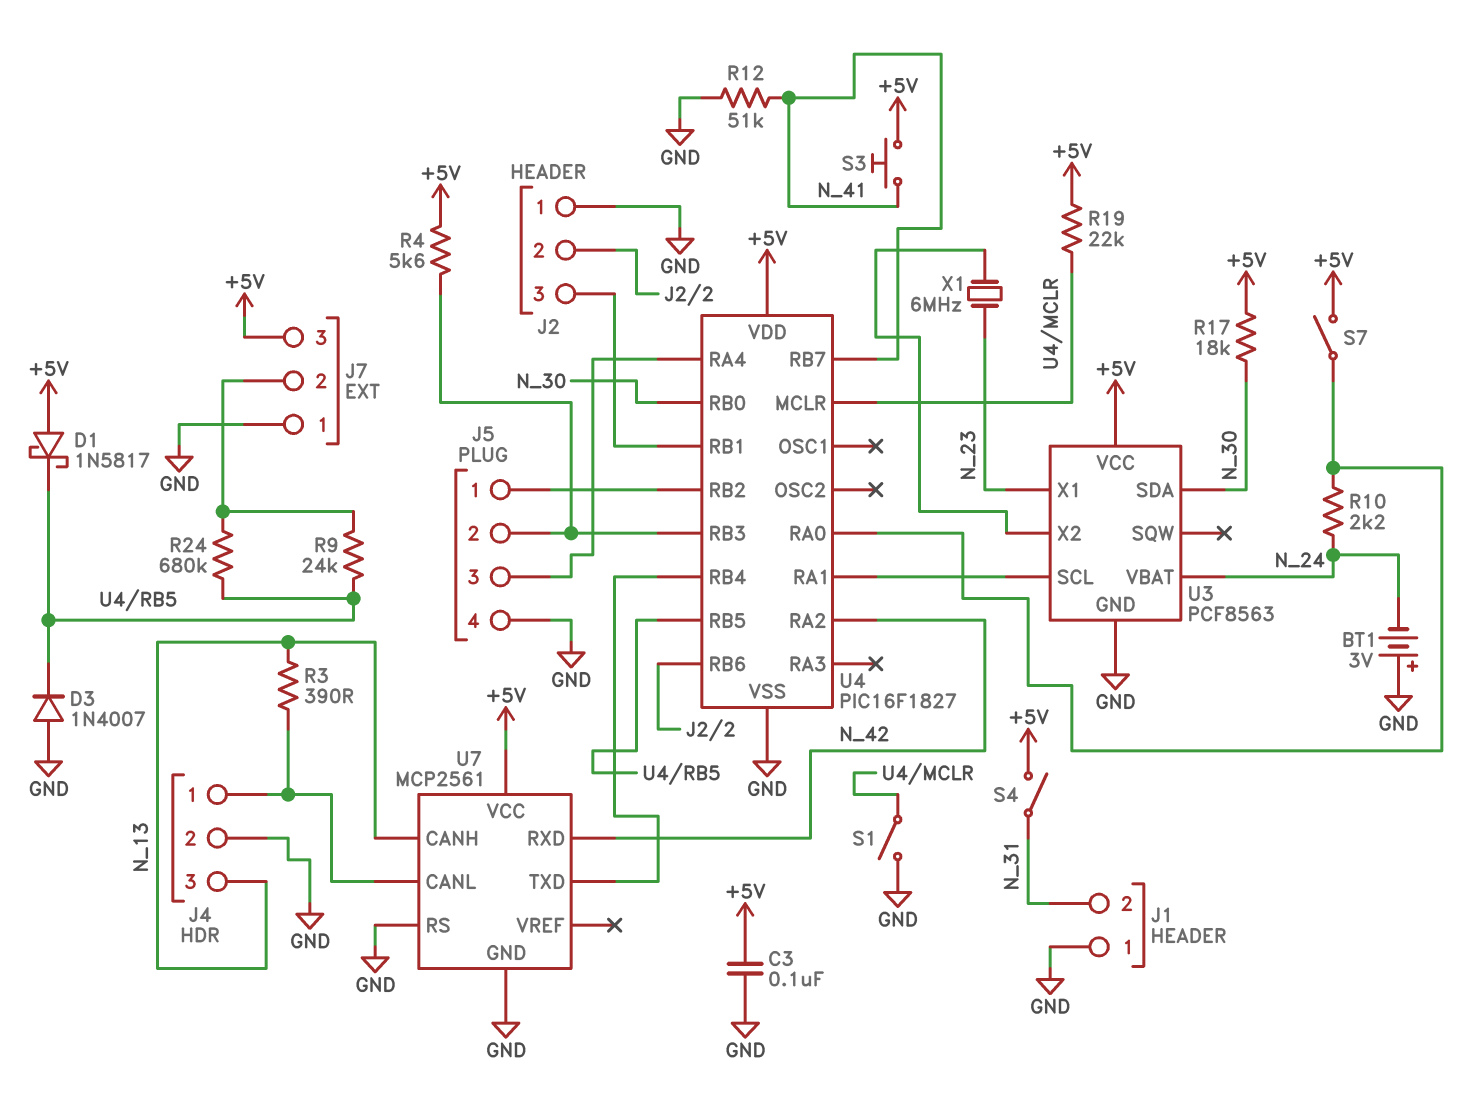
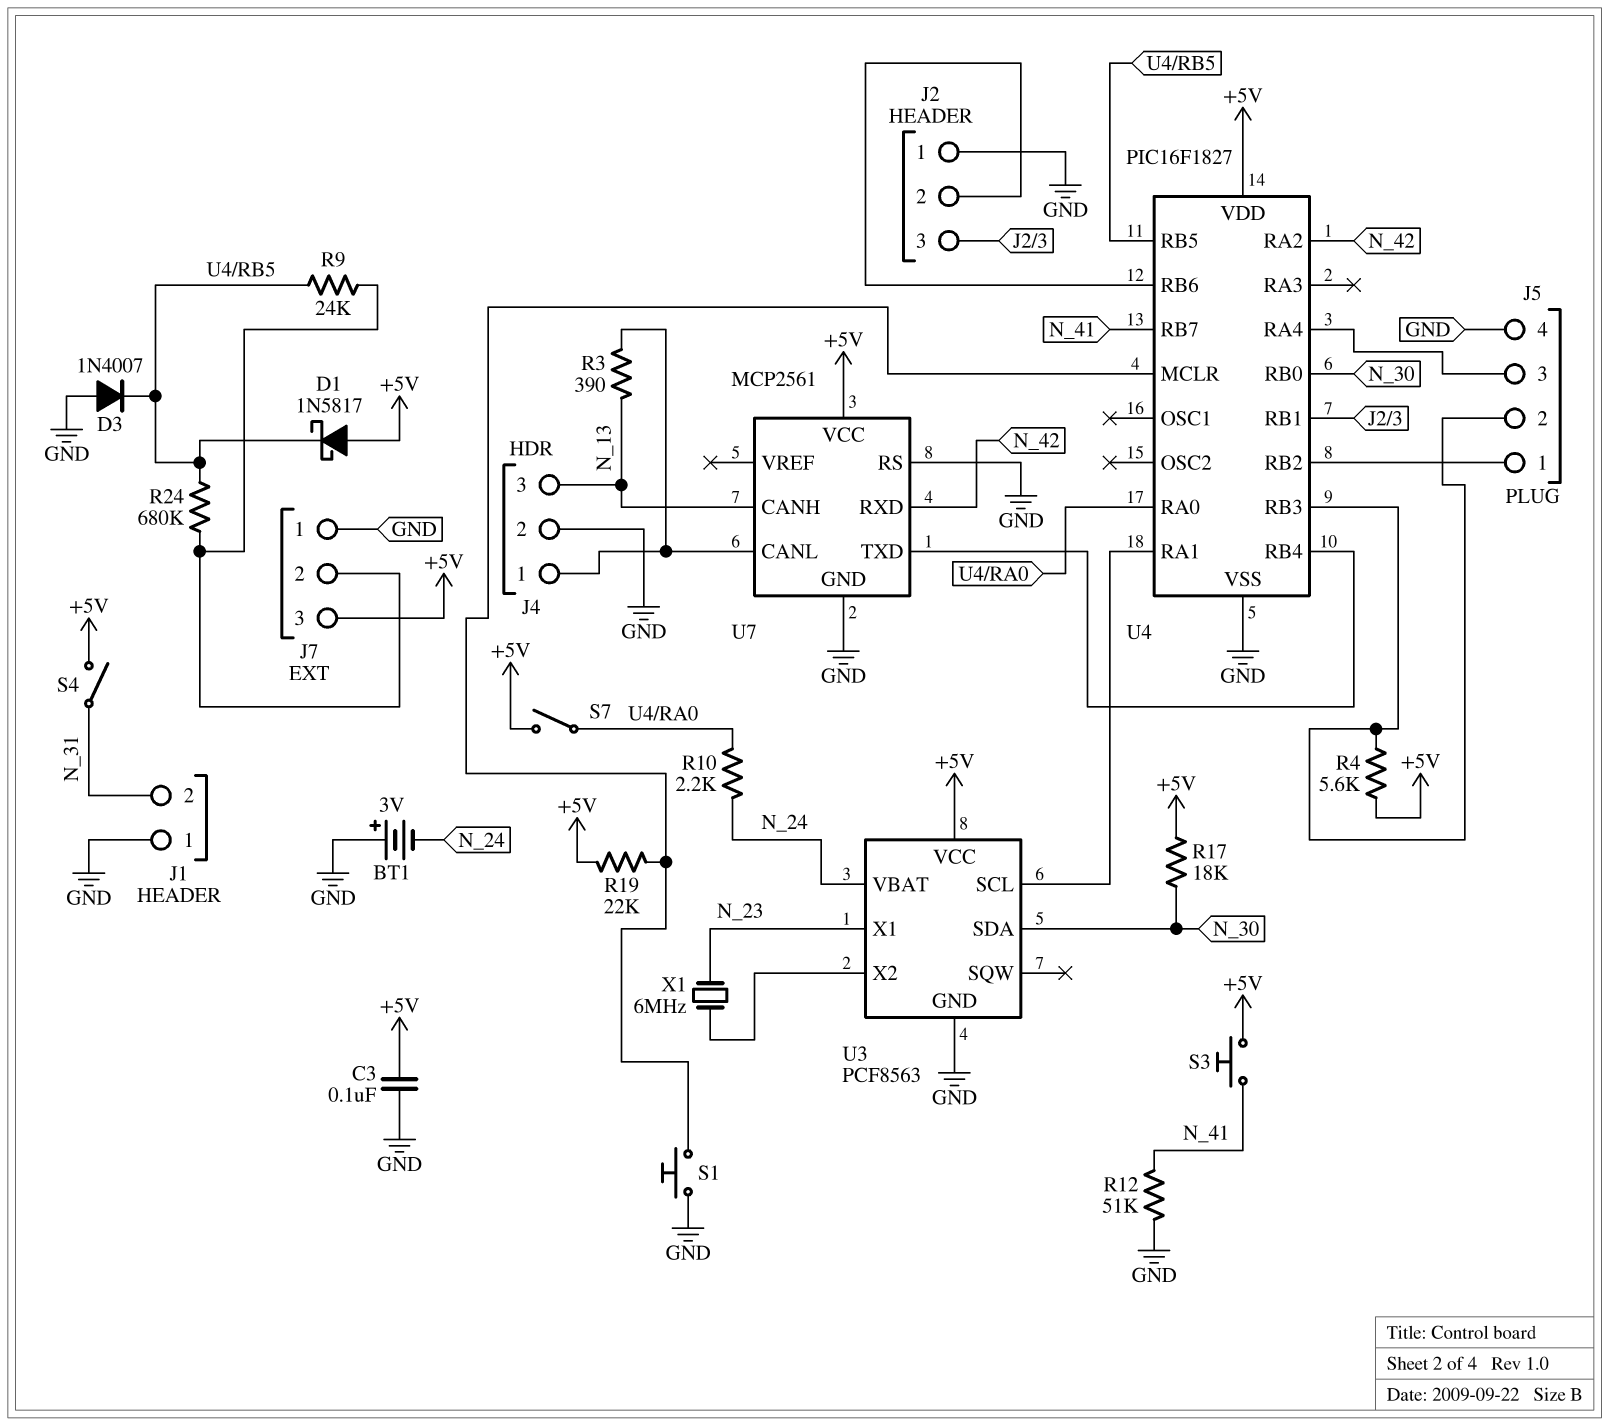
S1: switch (GND, U4/MCLR) -> button (GND, U4/MCLR)

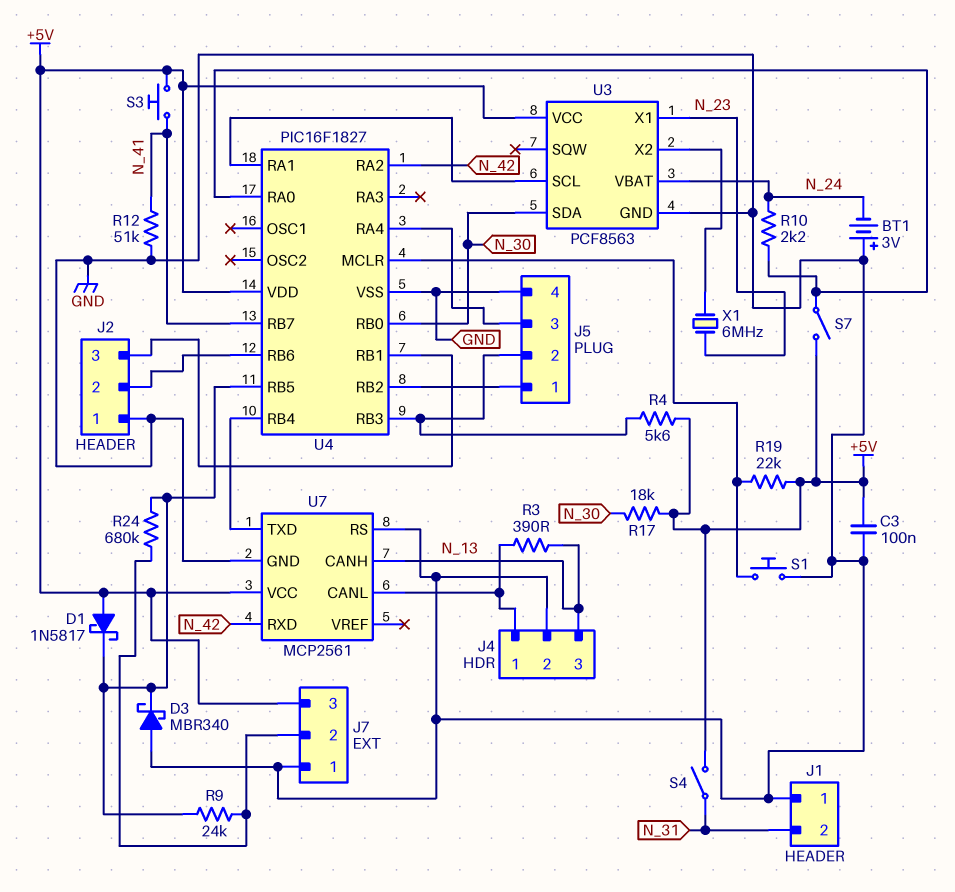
D3: diode 1N4007 (A GND, K U4/RB5) -> schottky MBR340 (A GND, K U4/RB5)

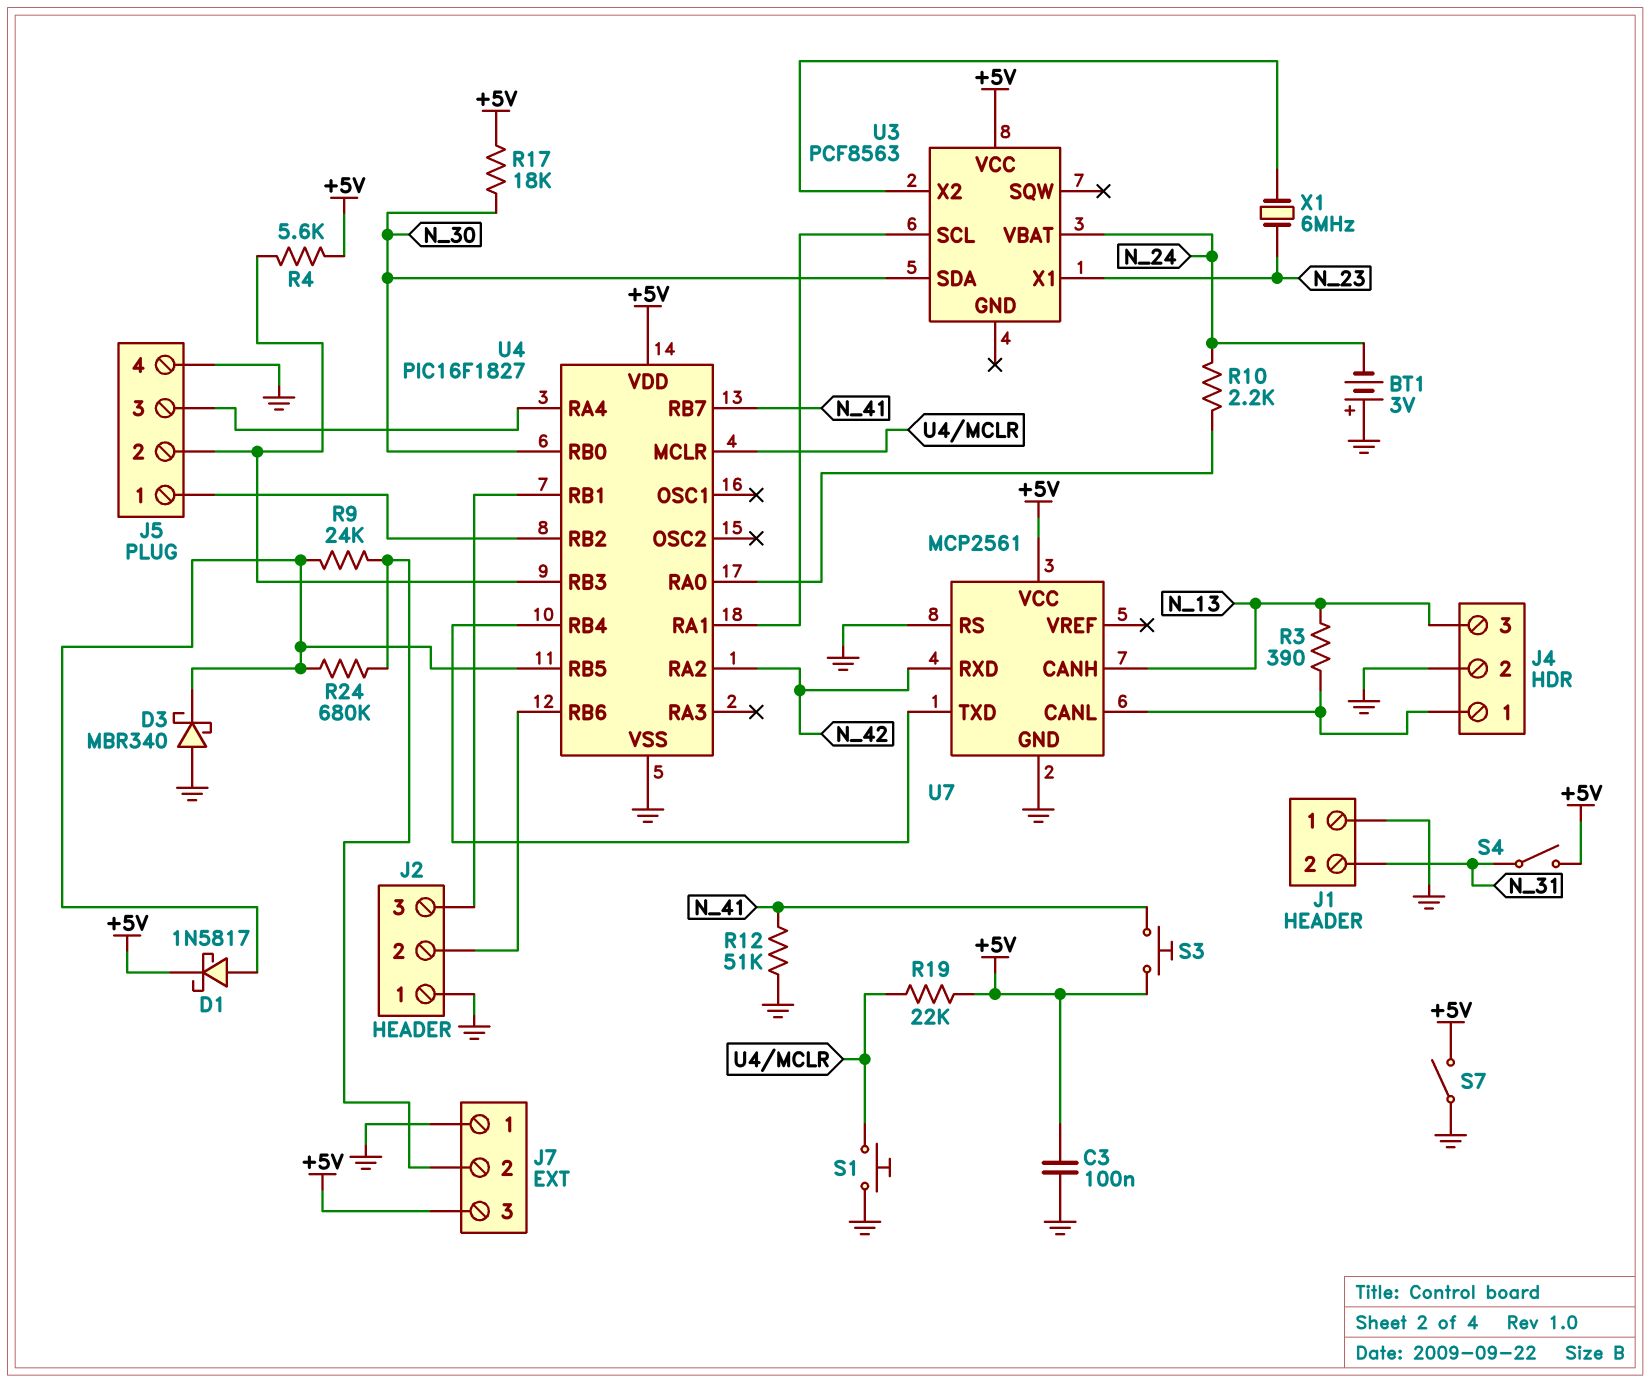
D1: schottky 1N5817 (A +5V, K U4/RB5) -> schottky 1N5817 (A U4/RB5, K +5V)
S7: switch (+5V, U4/RA0) -> switch (+5V, GND)
U3 pin GND: GND -> none

